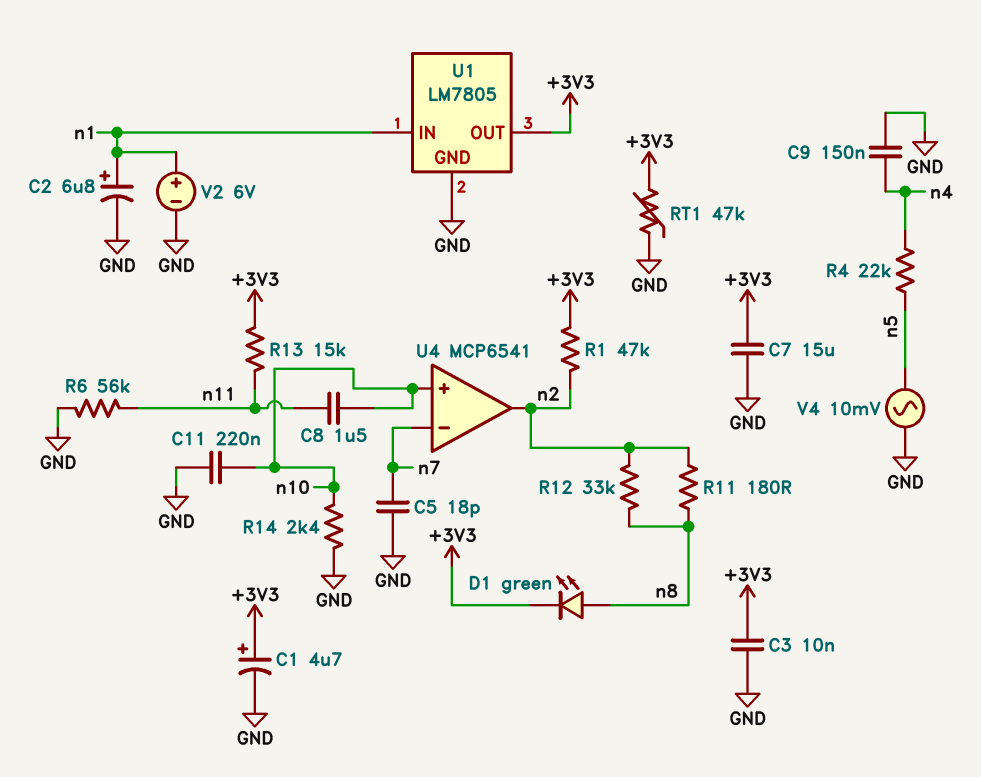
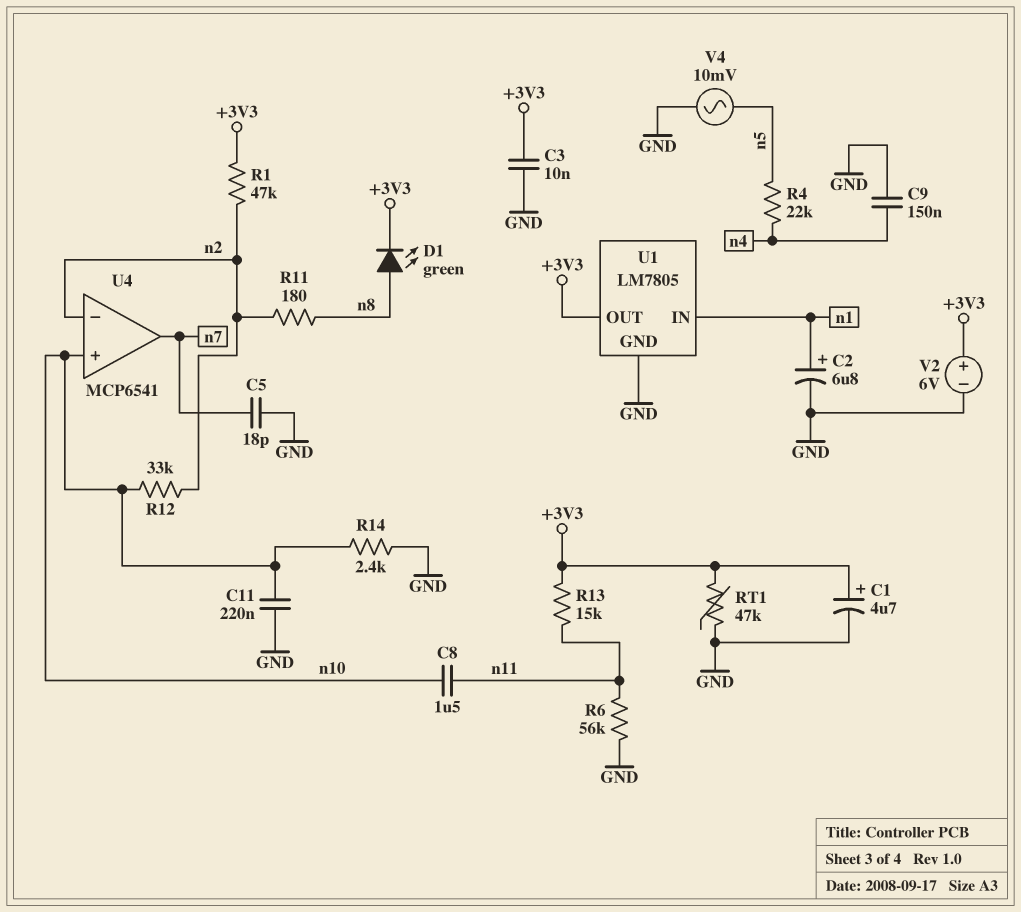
C7: 15uF (+3V3, GND) -> none
R12: 33k (n2, n8) -> 33k (n2, n10)
U4 pin in-: n7 -> n2
U4 pin out: n2 -> n7
V2: 6V (plus n1, minus GND) -> 6V (plus +3V3, minus GND)

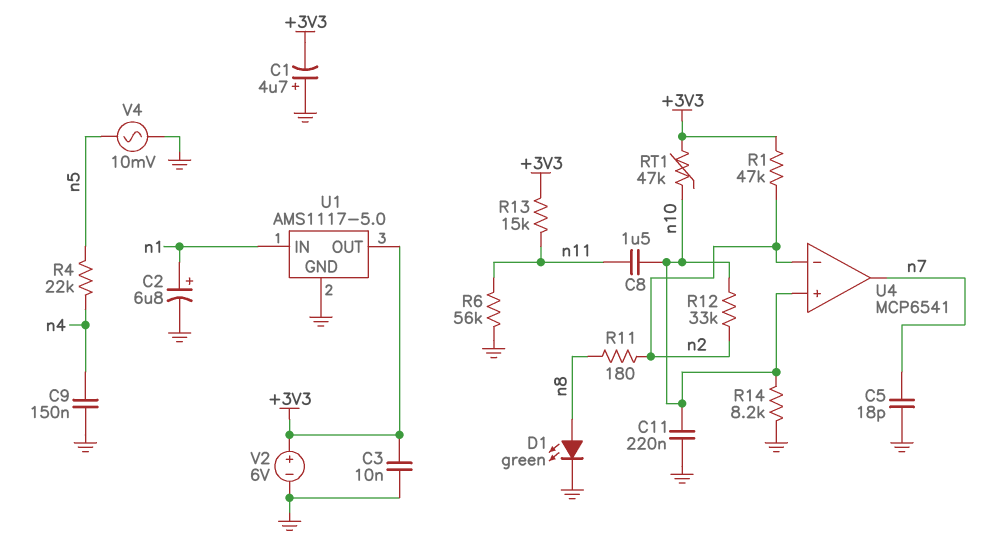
C1: 4.7uF (plus +3V3, minus GND) -> 4.7uF (plus GND, minus +3V3)
D1: LED green (A n8, K +3V3) -> LED green (A n8, K GND)
R14: 2.4k (GND, n10) -> 8.2k (GND, n10)
RT1: 47k (+3V3, GND) -> 47k (+3V3, n10)
U1: LM7805 -> AMS1117-5.0

